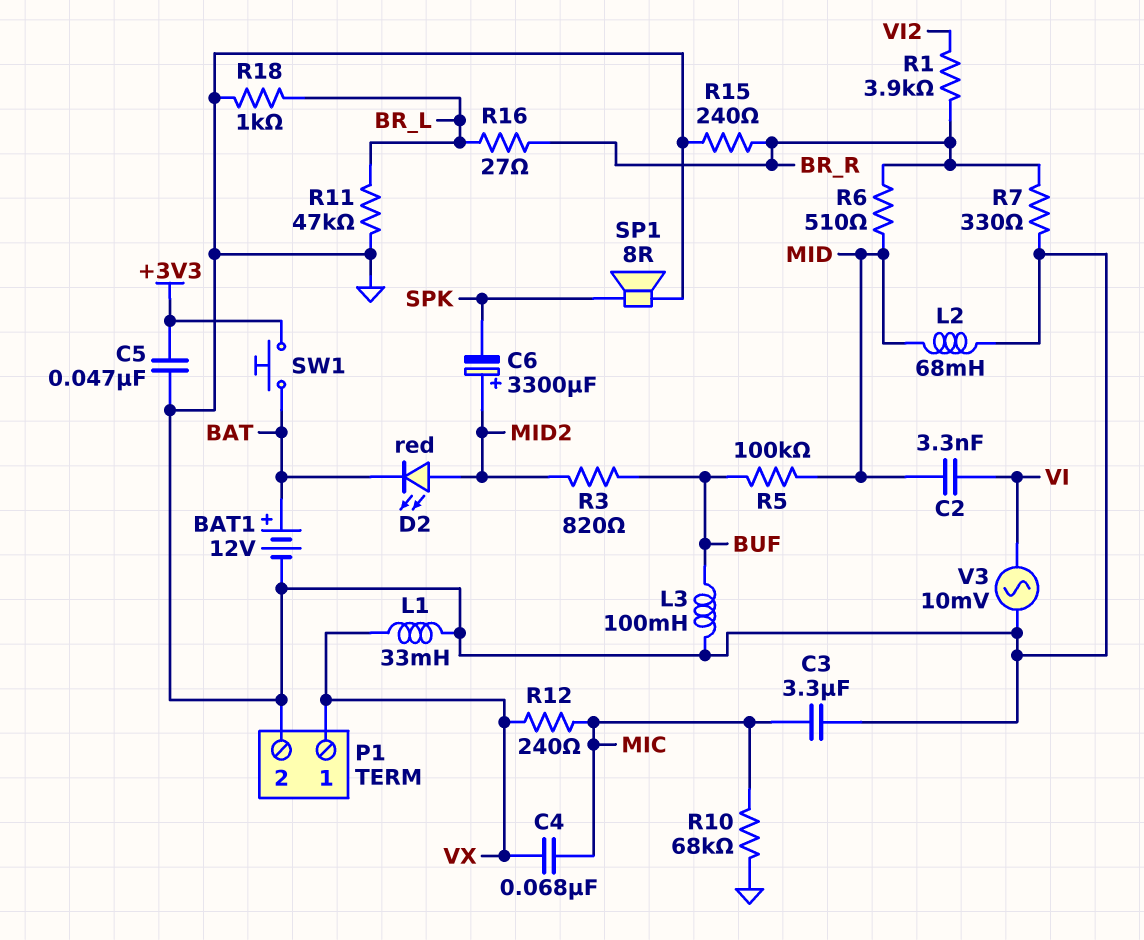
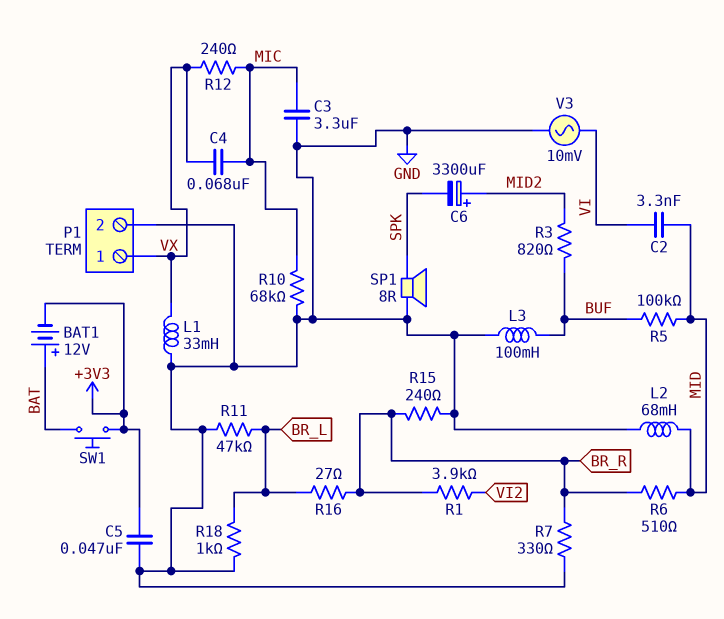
BAT1: 12V (plus BAT, minus GND) -> 12V (plus BAT, minus +3V3)
D2: LED red (A MID2, K BAT) -> none

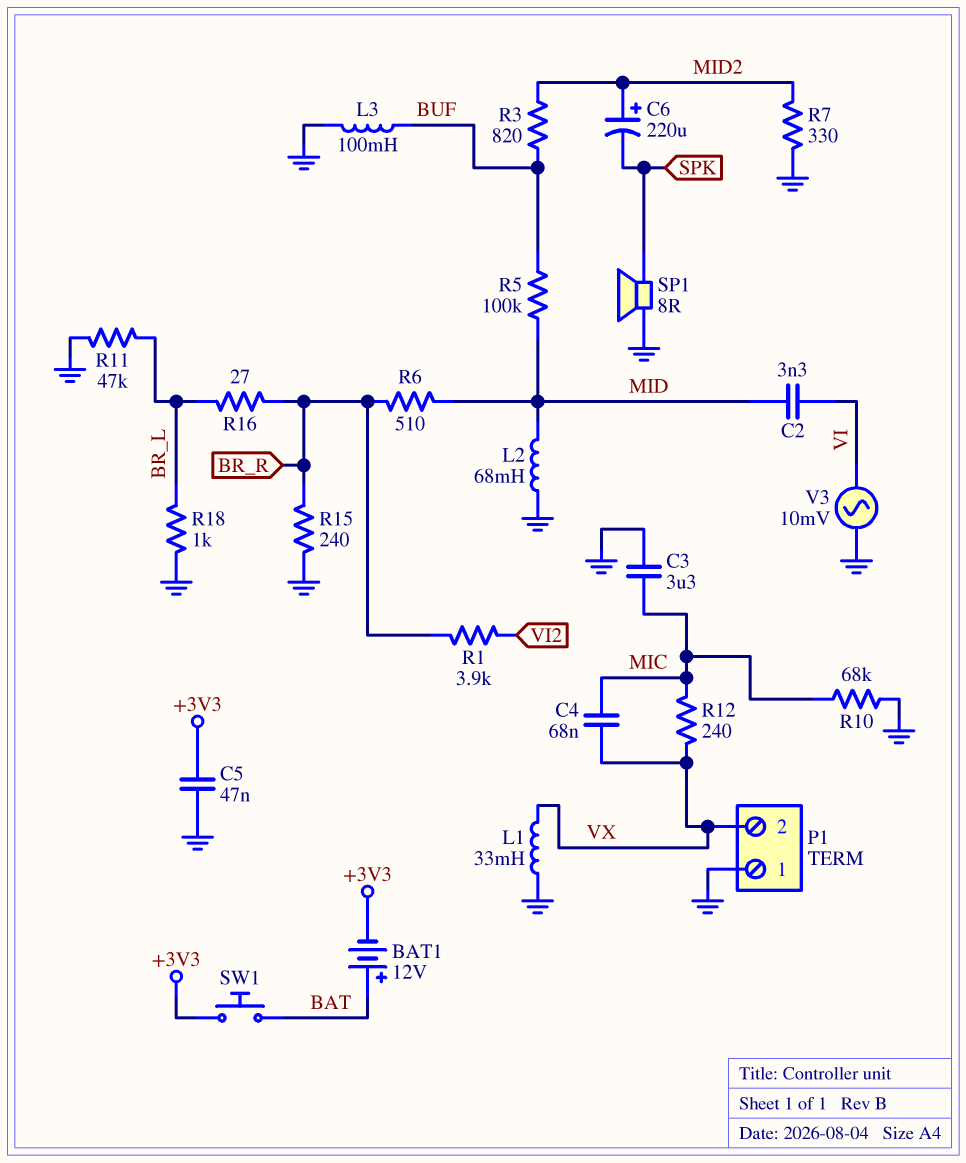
C6: 3300uF (plus MID2, minus SPK) -> 220uF (plus MID2, minus SPK)
P1 pin 1: VX -> GND
P1 pin 2: GND -> VX
R7: 330 (BR_R, GND) -> 330 (GND, MID2)

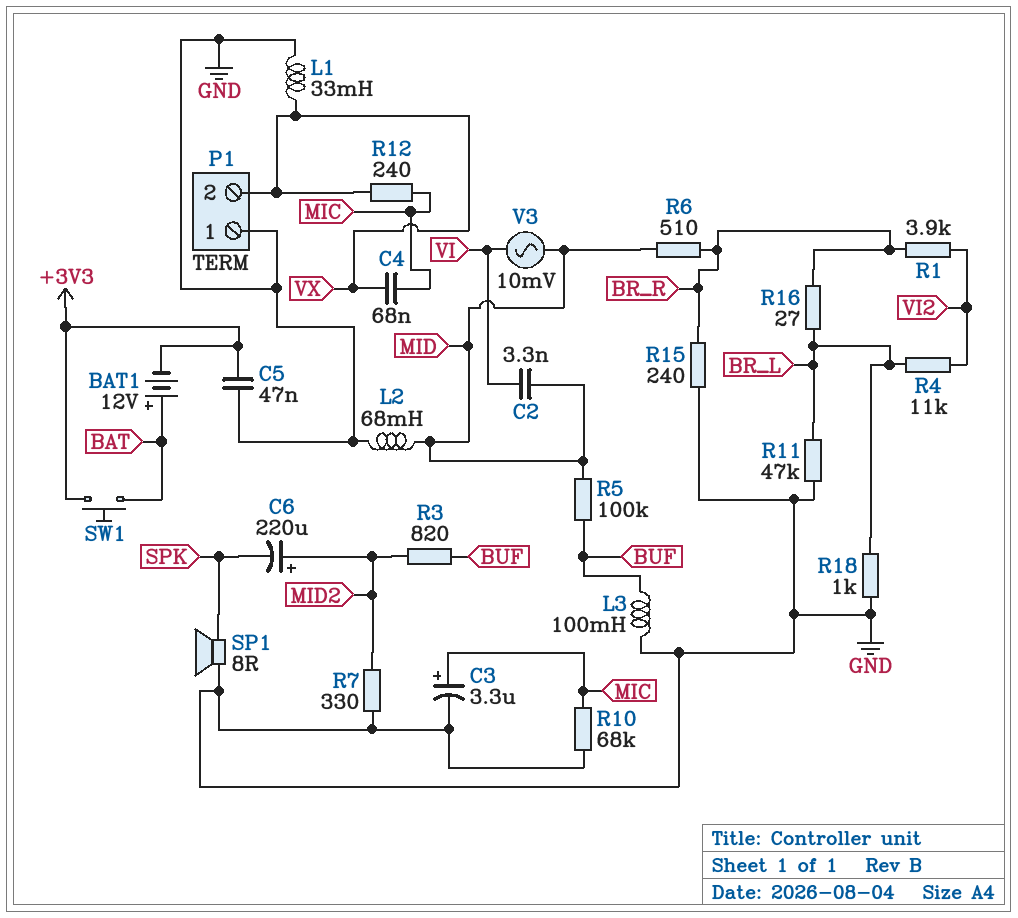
C3: 3.3uF (GND, MIC) -> 3.3uF (plus MIC, minus GND)
R4: none -> 11k (BR_L, VI2)
V3: AC 10mV (GND, VI) -> AC 10mV (MID, VI)

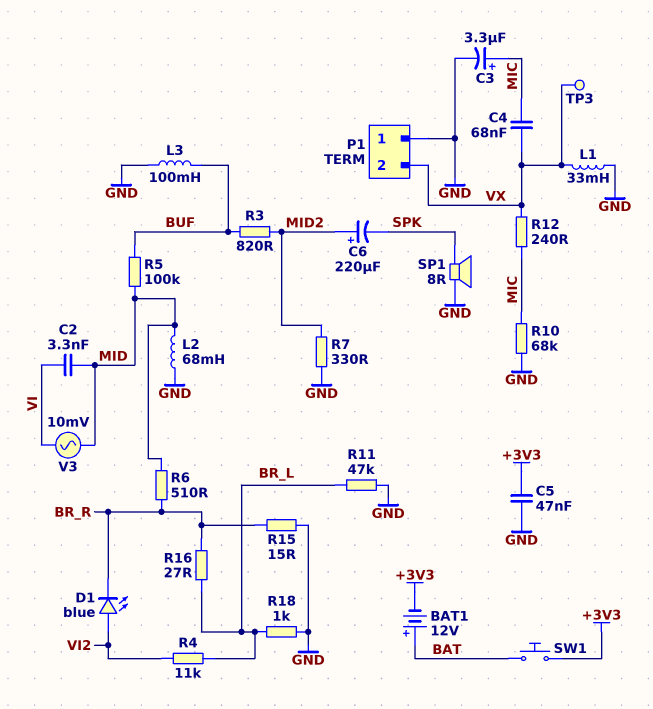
D1: none -> LED blue (A VI2, K BR_R)
R1: 3.9k (BR_R, VI2) -> none
R15: 240 (BR_R, GND) -> 15 (BR_R, GND)
TP3: none -> test point (VX)

